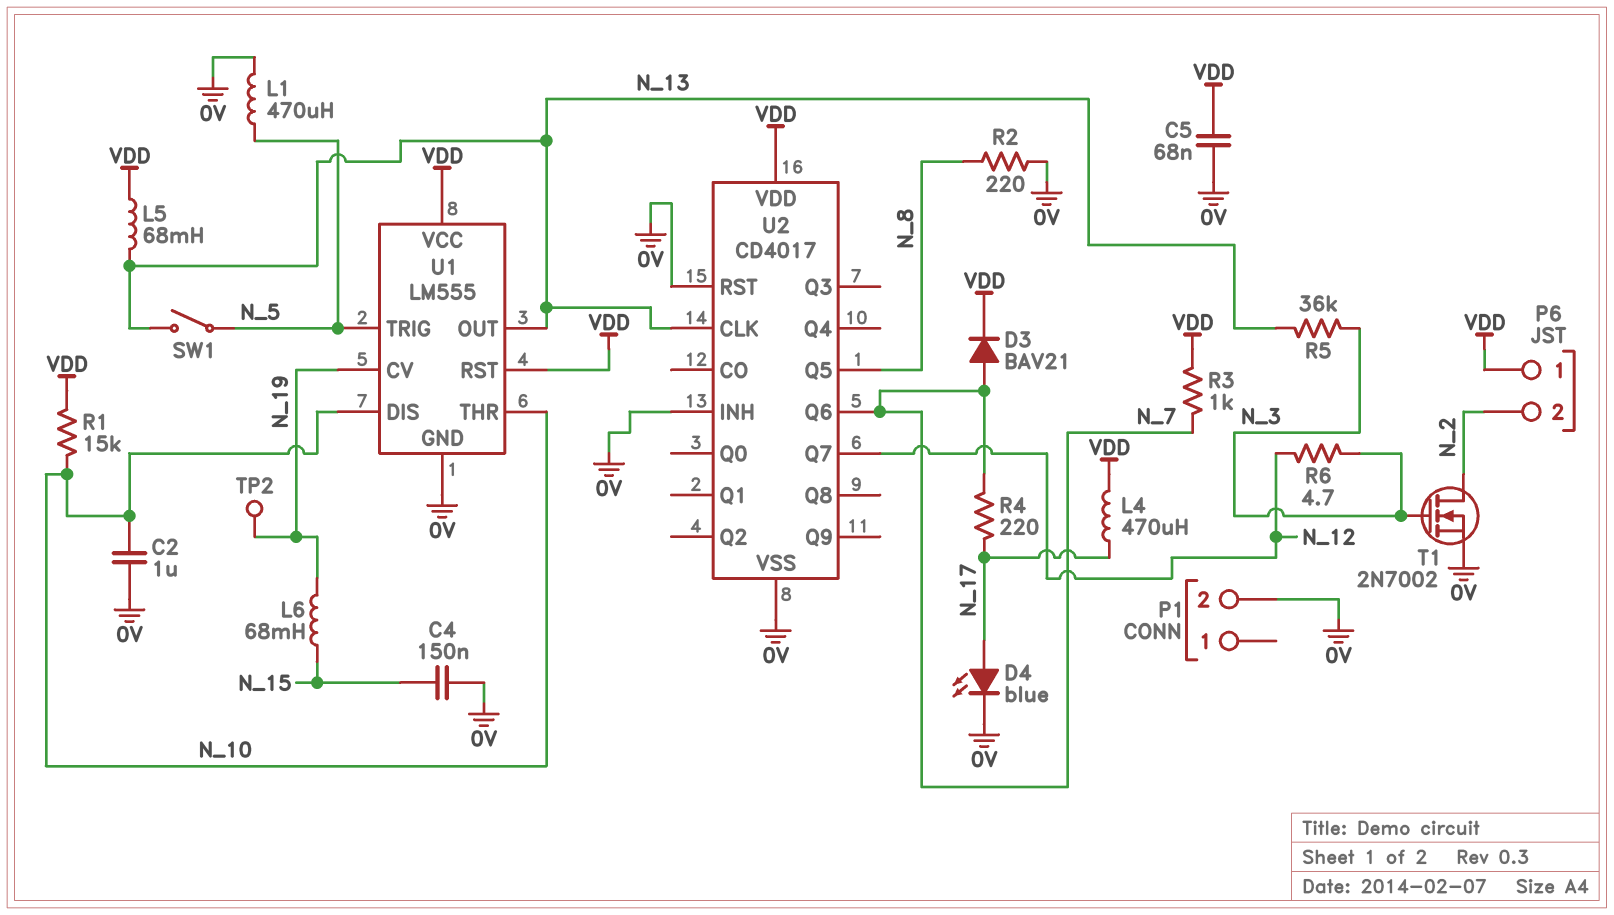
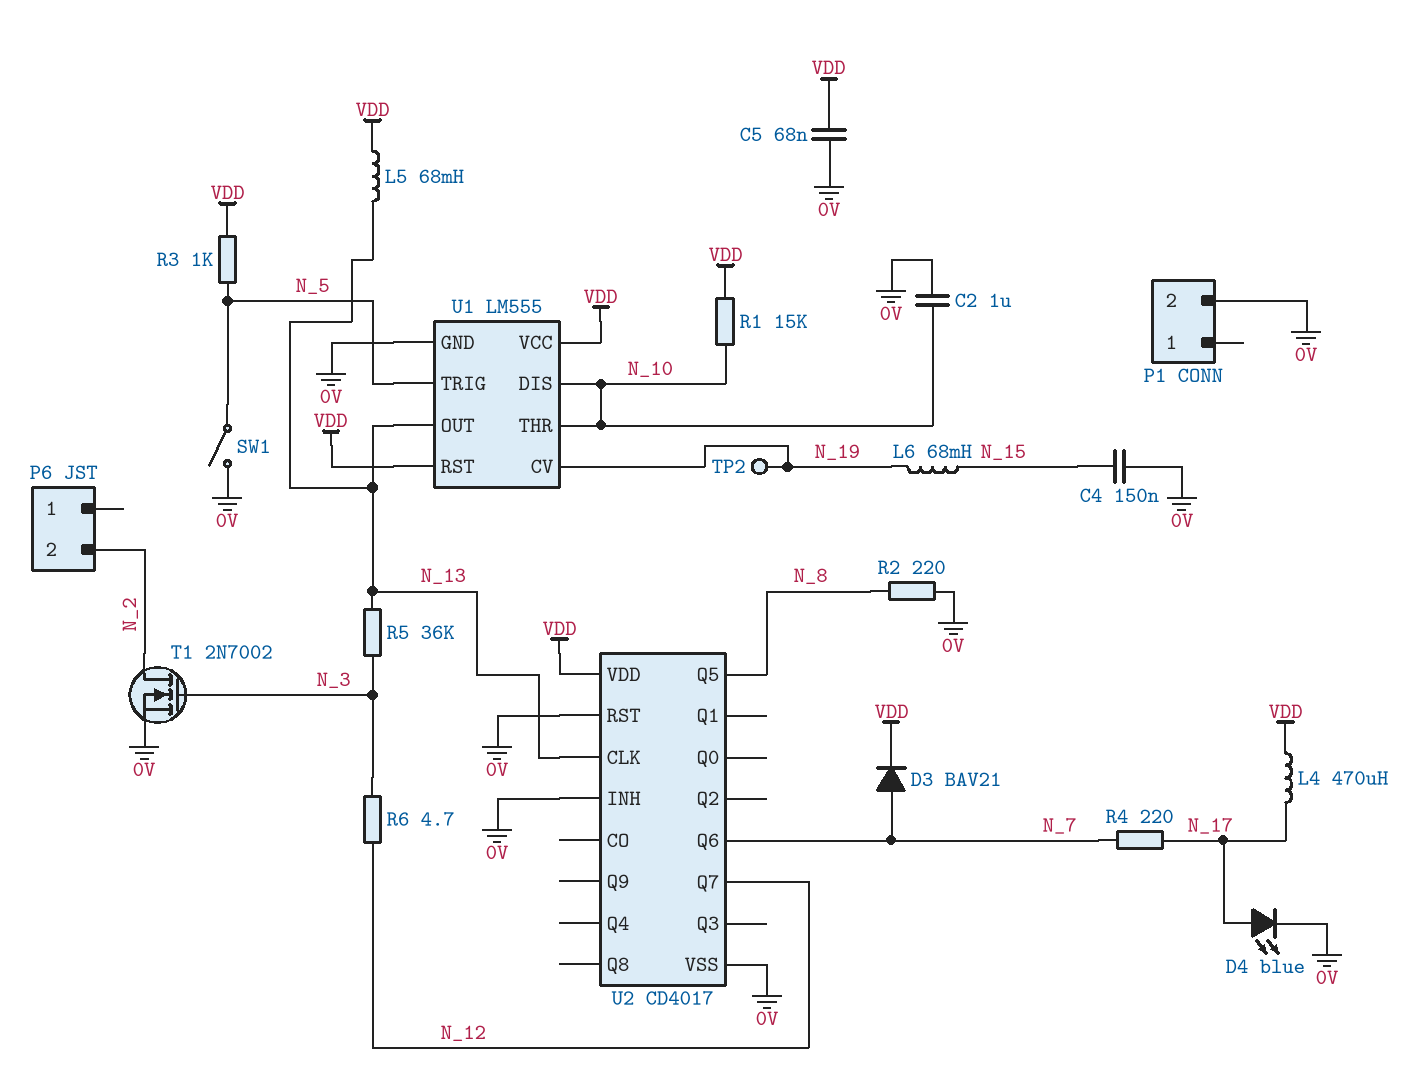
L1: 470uH (0V, N_5) -> none
P6 pin 1: VDD -> none
R3: 1k (N_7, VDD) -> 1k (N_5, VDD)
SW1: switch (N_5, N_13) -> switch (0V, N_5)

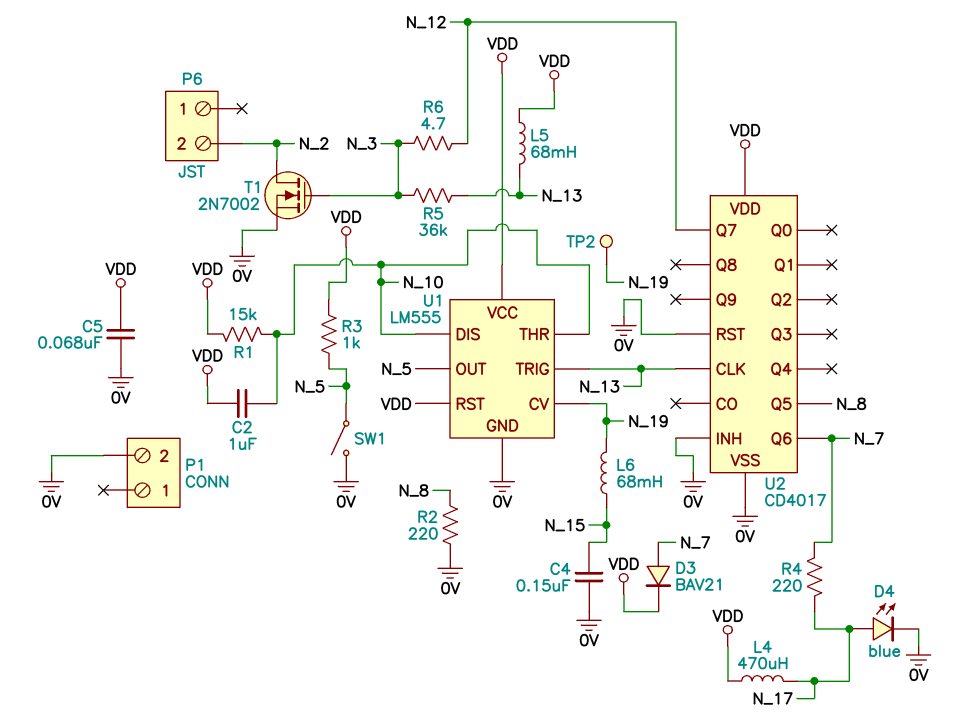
C2: 1uF (0V, N_10) -> 1uF (N_10, VDD)
U1 pin OUT: N_13 -> N_5
U1 pin TRIG: N_5 -> N_13

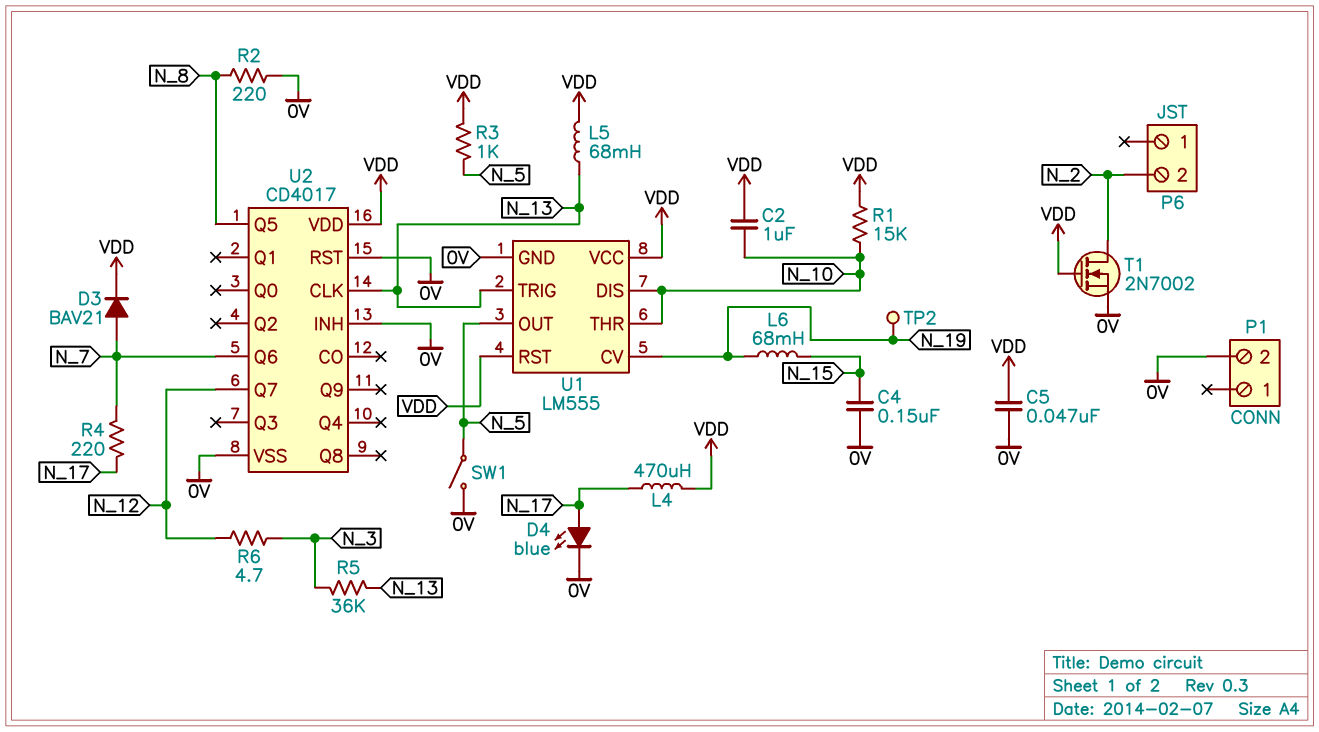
C5: 68nF (0V, VDD) -> 47nF (0V, VDD)
T1: NMOS 2N7002 (G N_3, D N_2, S 0V) -> NMOS 2N7002 (G VDD, D N_2, S 0V)

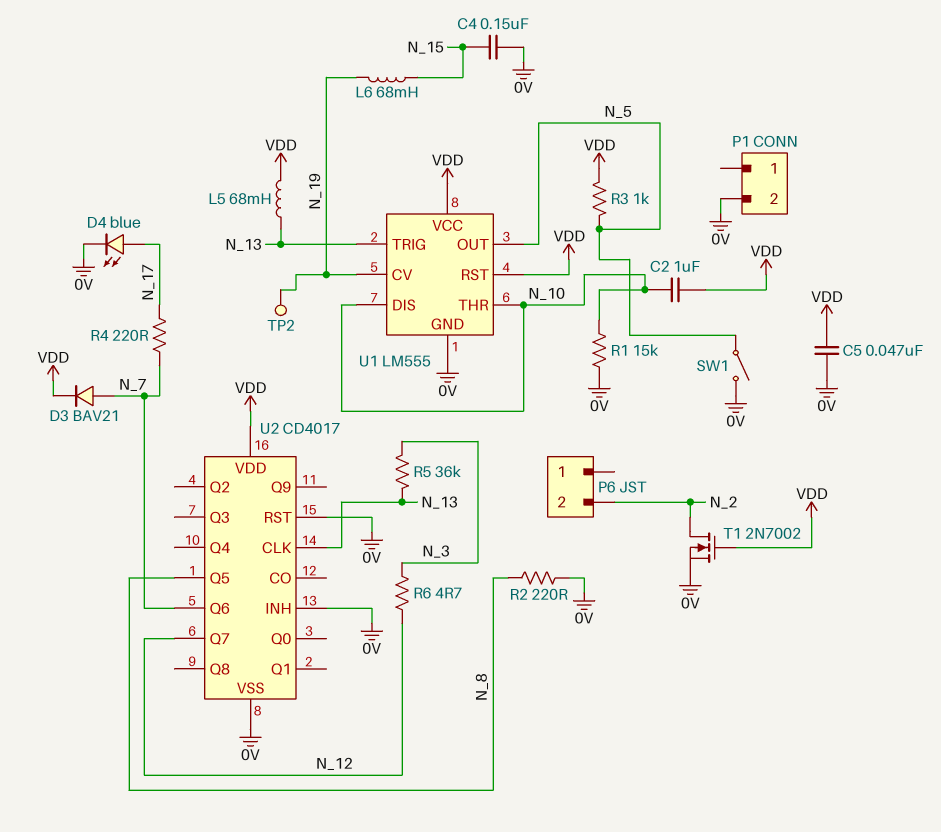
L4: 470uH (N_17, VDD) -> none
R1: 15k (N_10, VDD) -> 15k (0V, N_10)

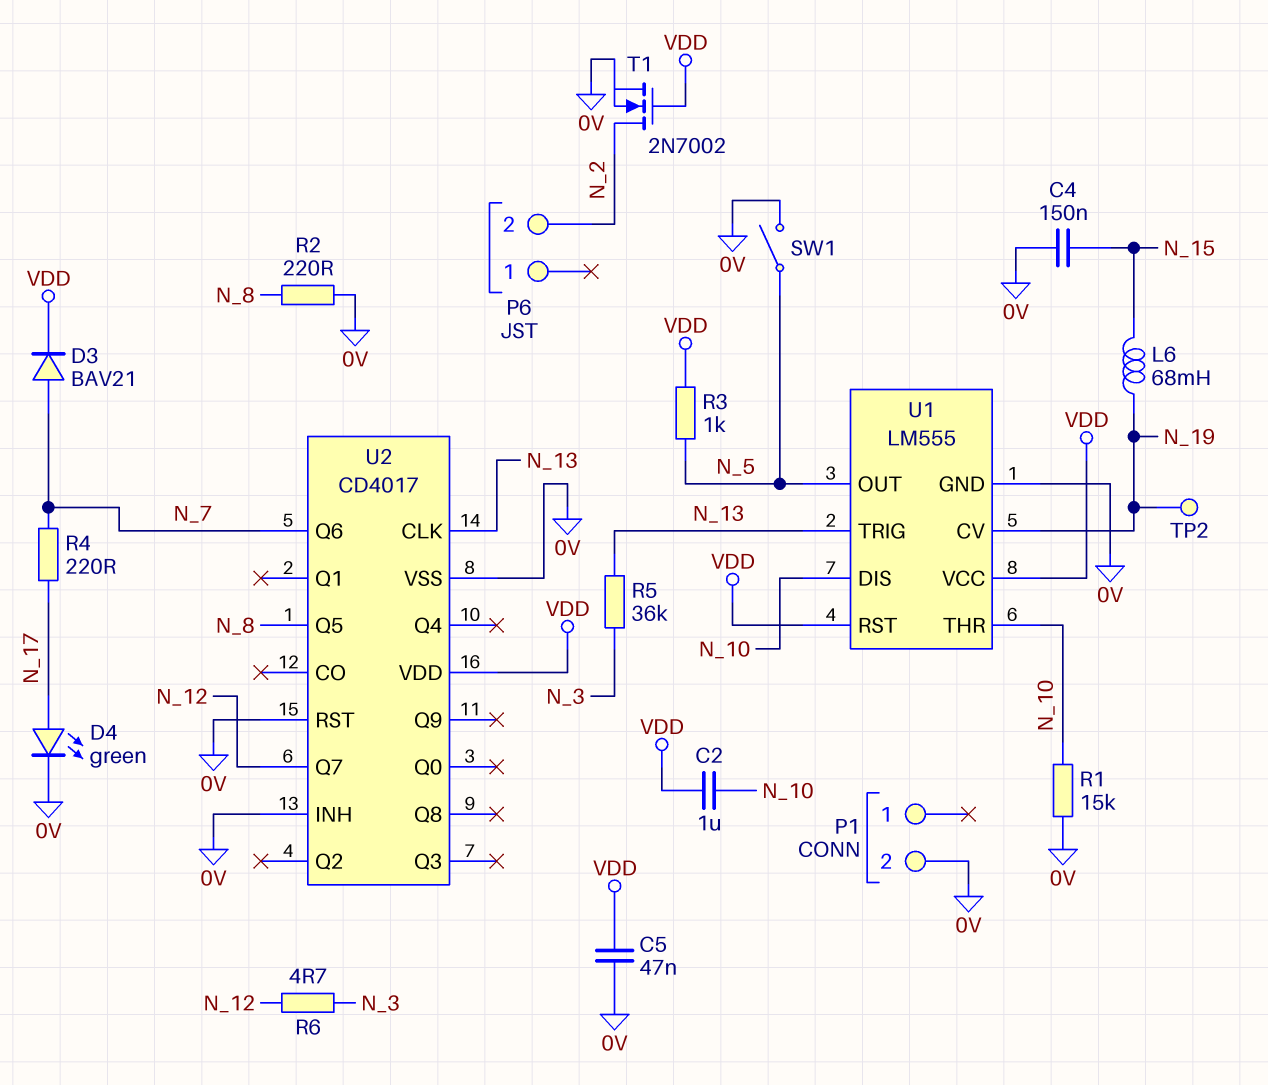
D4: LED blue (A N_17, K 0V) -> LED green (A N_17, K 0V)
L5: 68mH (N_13, VDD) -> none

